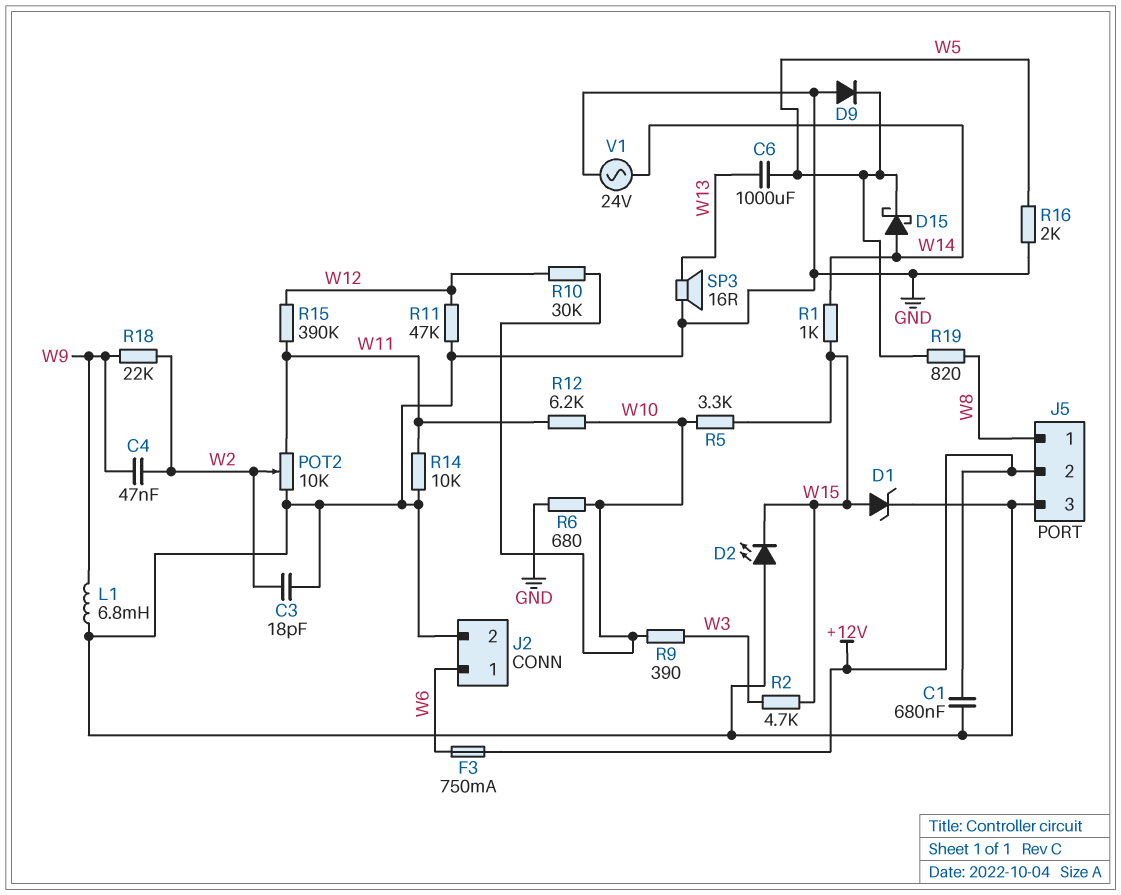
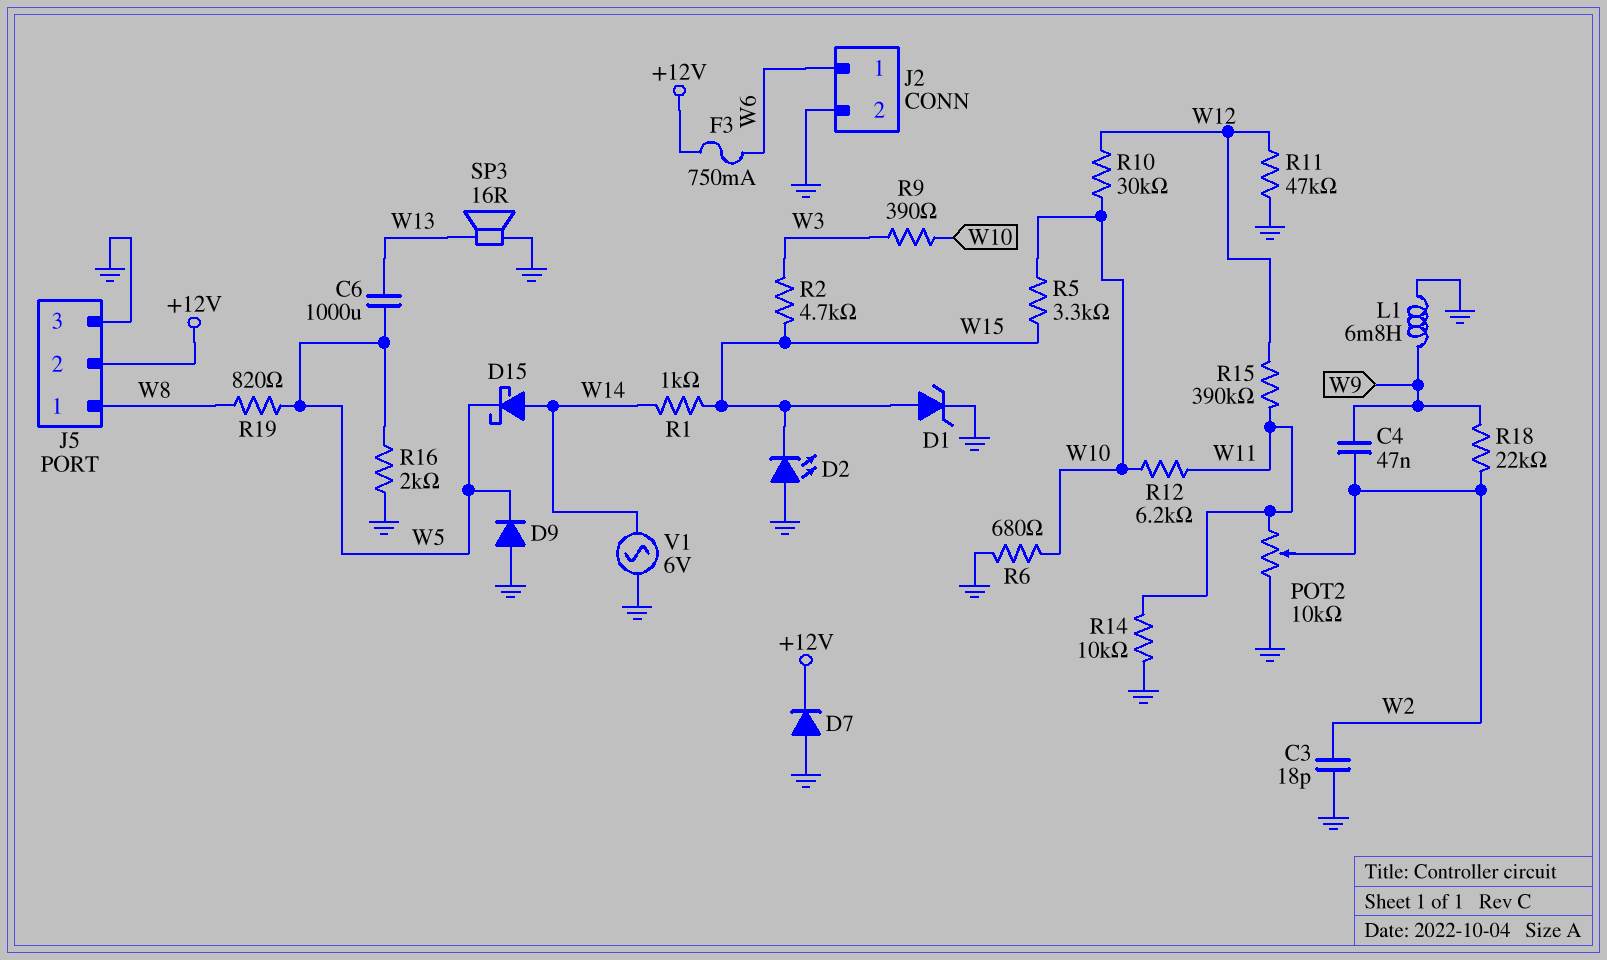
C1: 680nF (+12V, GND) -> none
D7: none -> diode (A GND, K +12V)
V1: AC 24V (GND, W14) -> AC 6V (GND, W14)

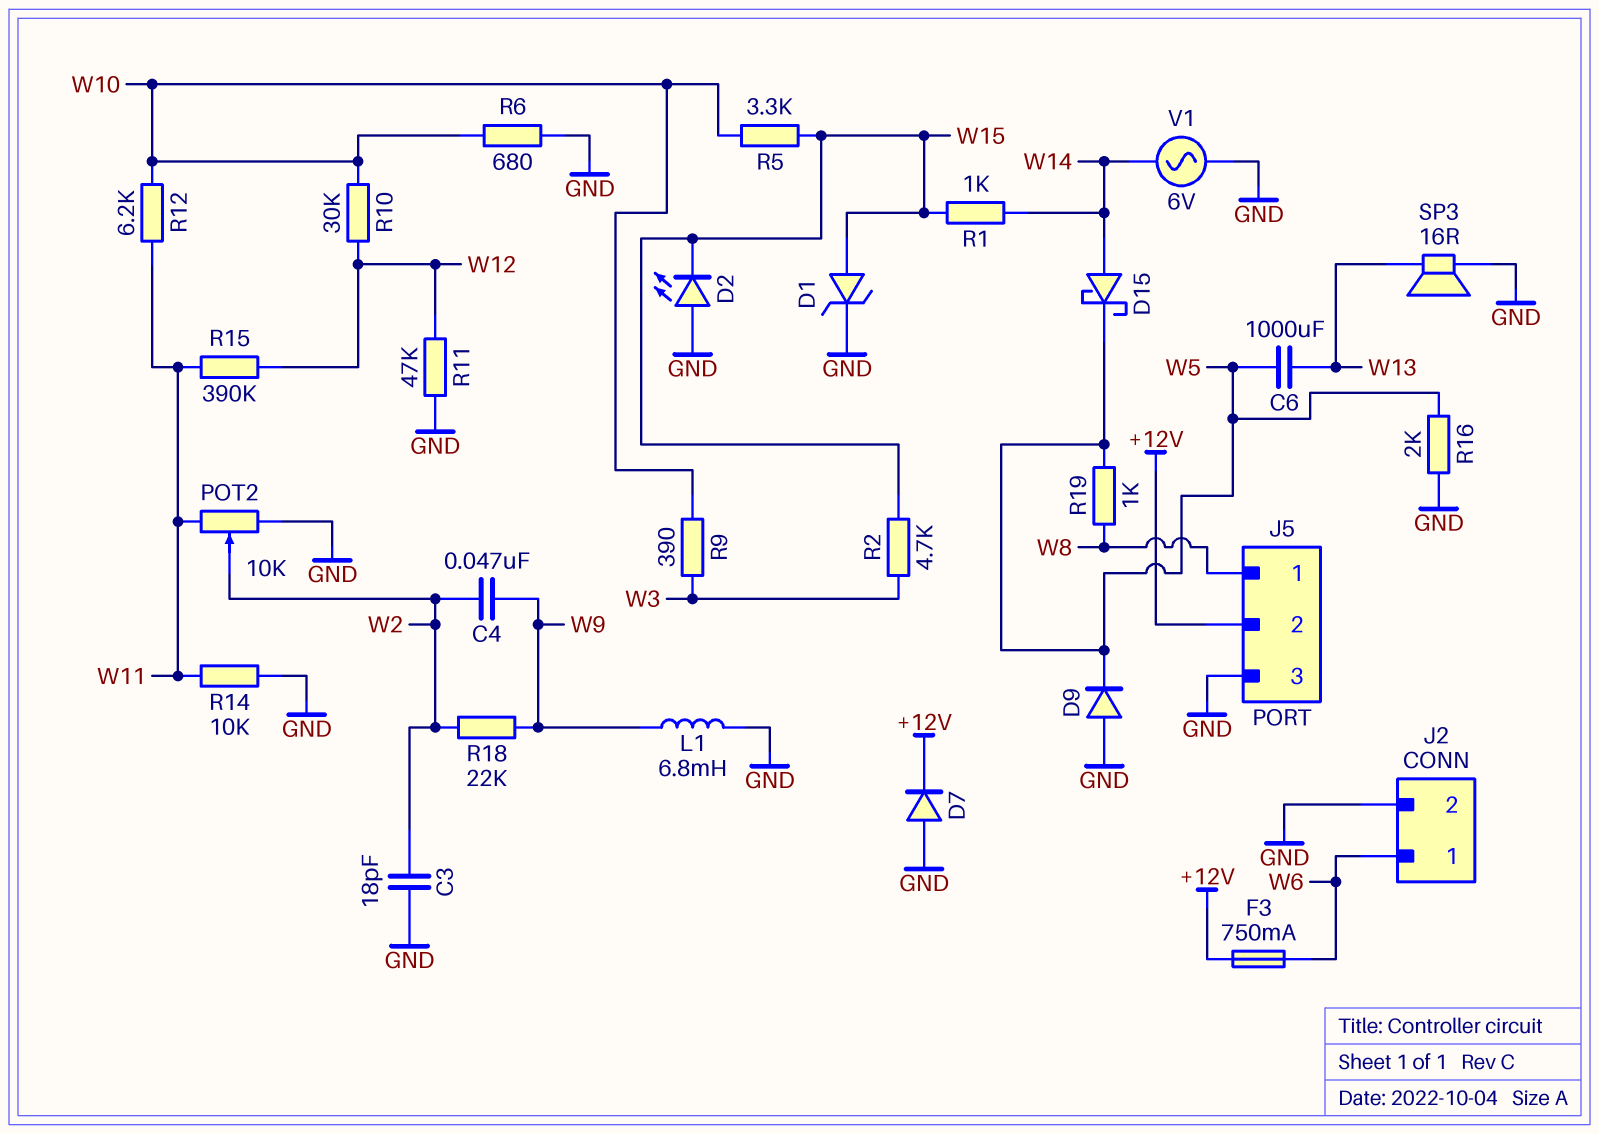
R19: 820 (W5, W8) -> 1k (W5, W8)

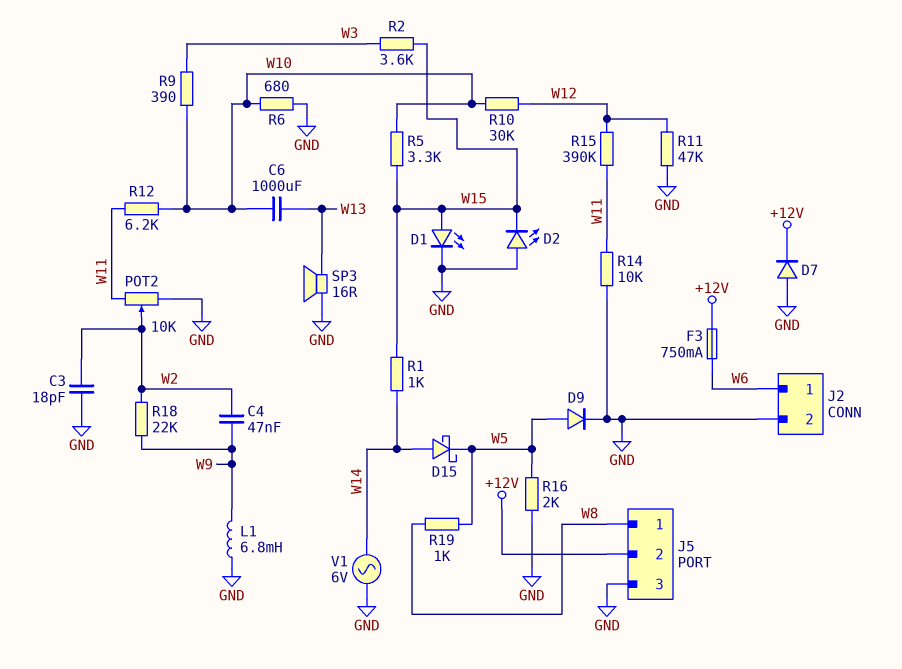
C6: 1000uF (W5, W13) -> 1000uF (W10, W13)
D1: zener (A W15, K GND) -> LED (A W15, K GND)
D9: diode (A GND, K W5) -> diode (A W5, K GND)
R2: 4.7k (W3, W15) -> 3.6k (W3, W15)

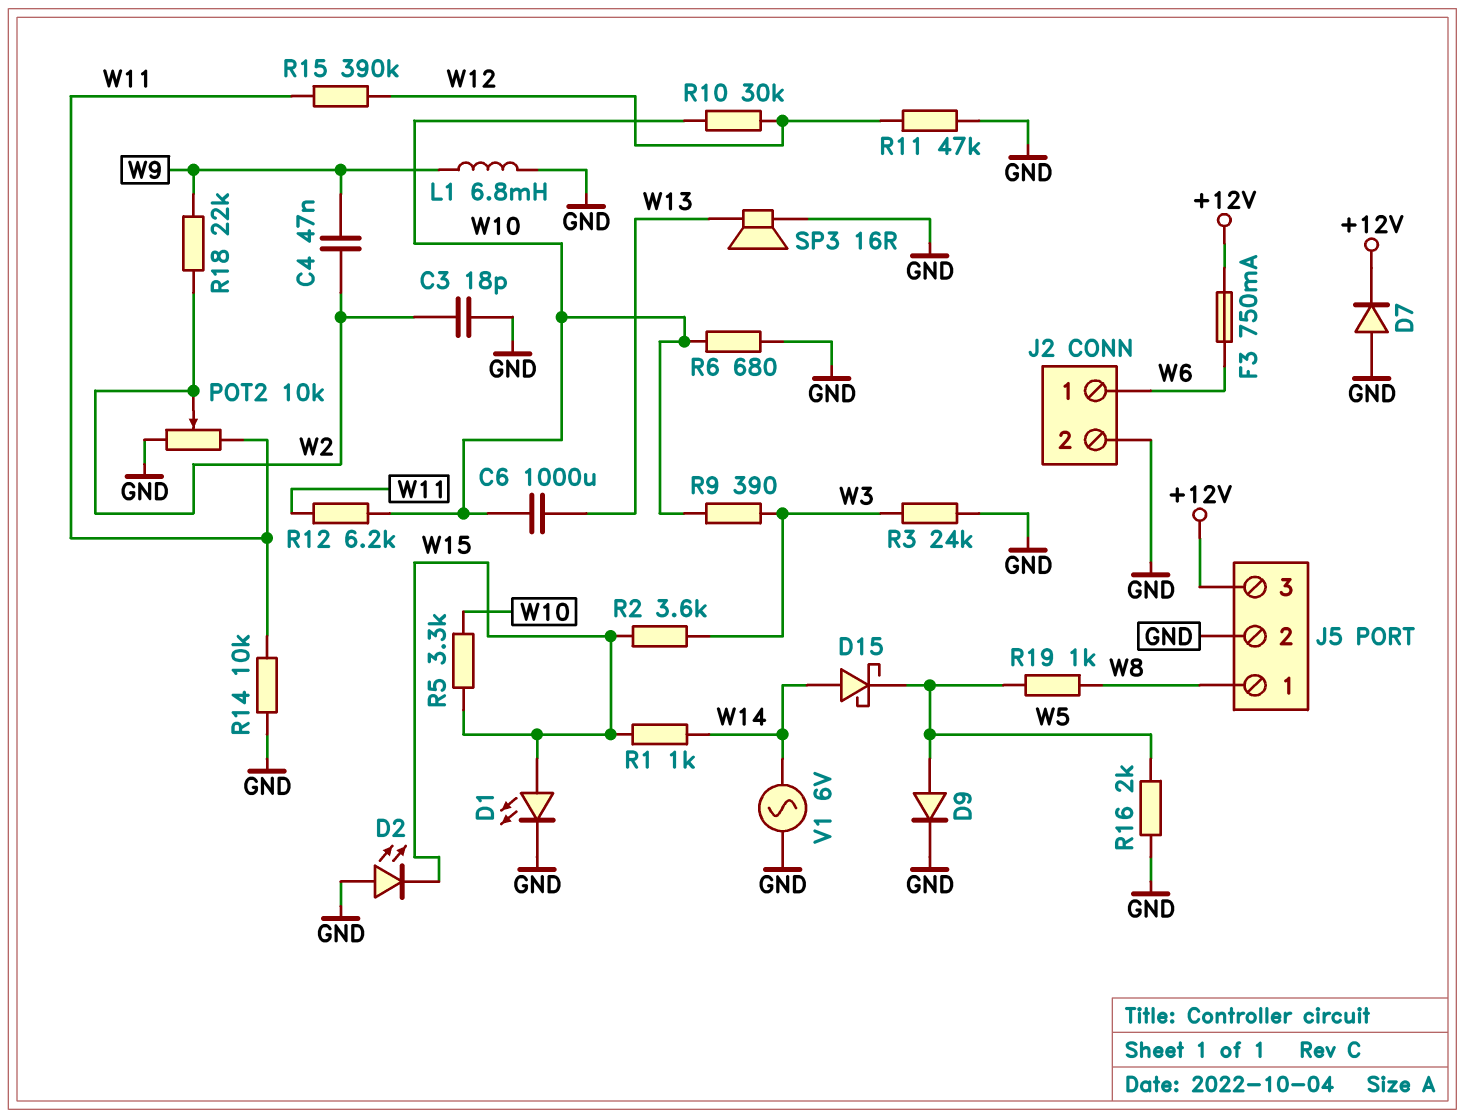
J5 pin 2: +12V -> GND
J5 pin 3: GND -> +12V
R3: none -> 24k (GND, W3)

